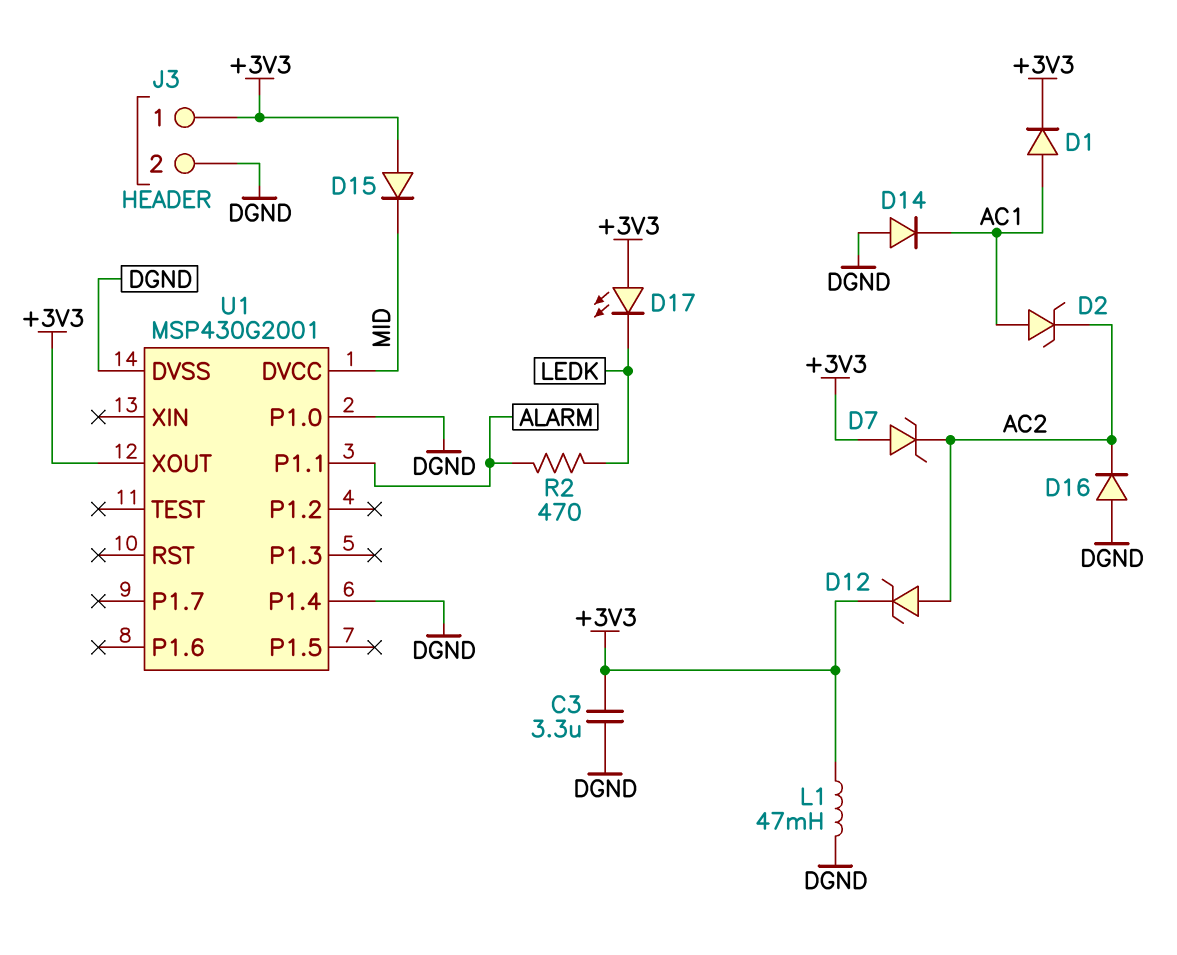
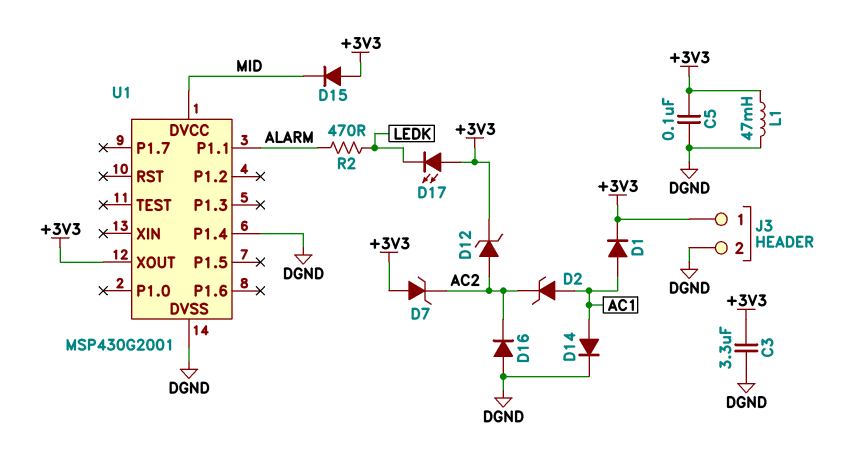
C5: none -> 100nF (+3V3, DGND)
D14: diode (A DGND, K AC1) -> diode (A AC1, K DGND)
U1 pin P1.0: DGND -> none

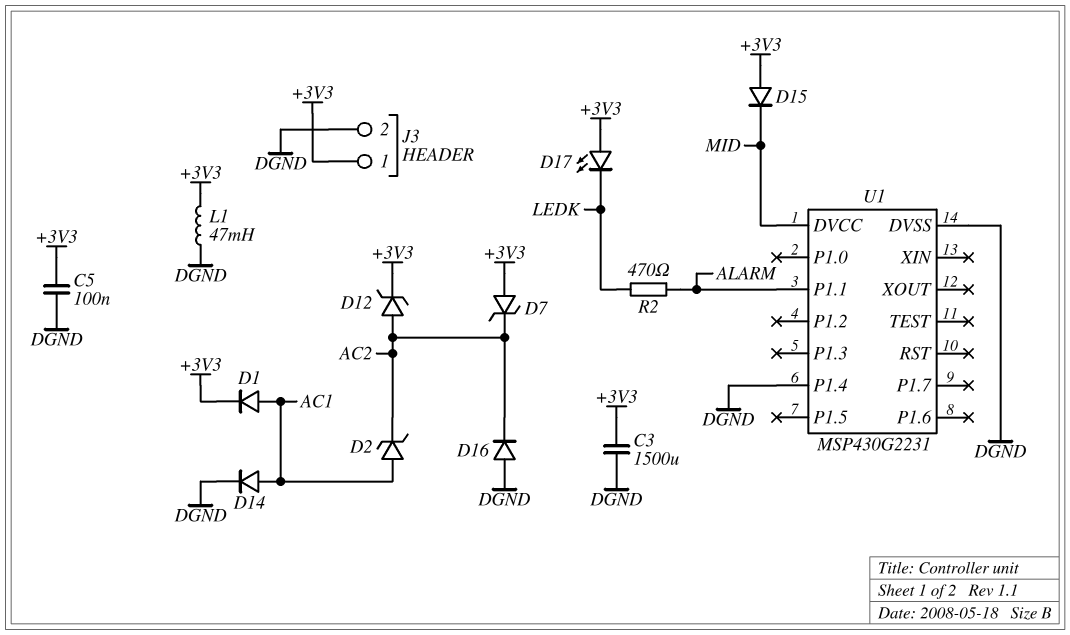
C3: 3.3uF (+3V3, DGND) -> 1500uF (+3V3, DGND)
U1: MSP430G2001 -> MSP430G2231
U1 pin XOUT: +3V3 -> none

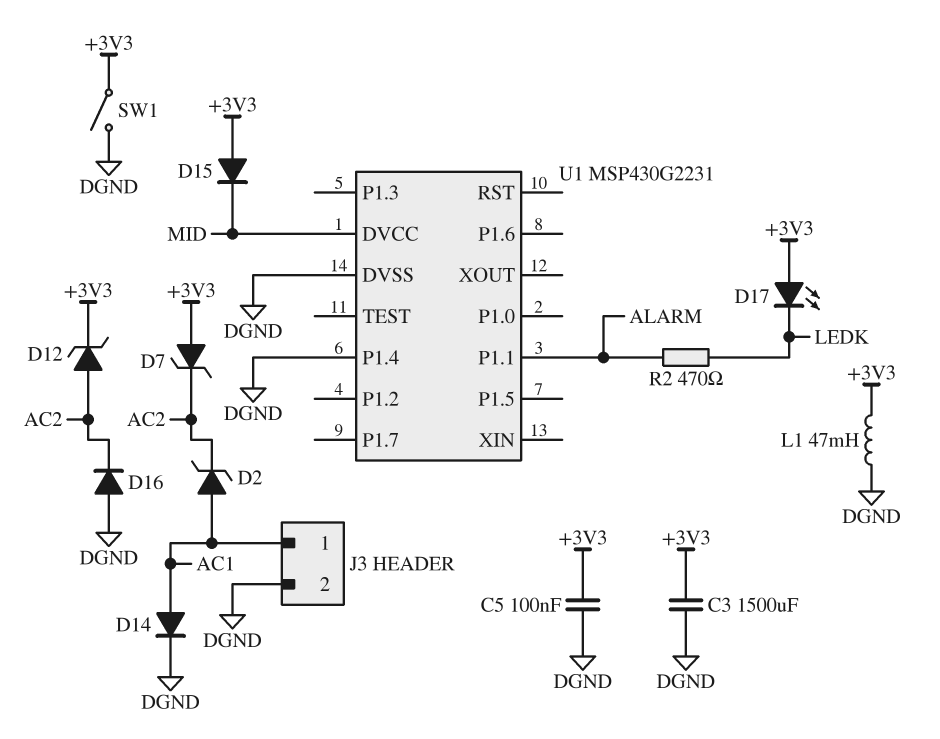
D1: diode (A AC1, K +3V3) -> none
J3 pin 1: +3V3 -> AC1
SW1: none -> switch (+3V3, DGND)

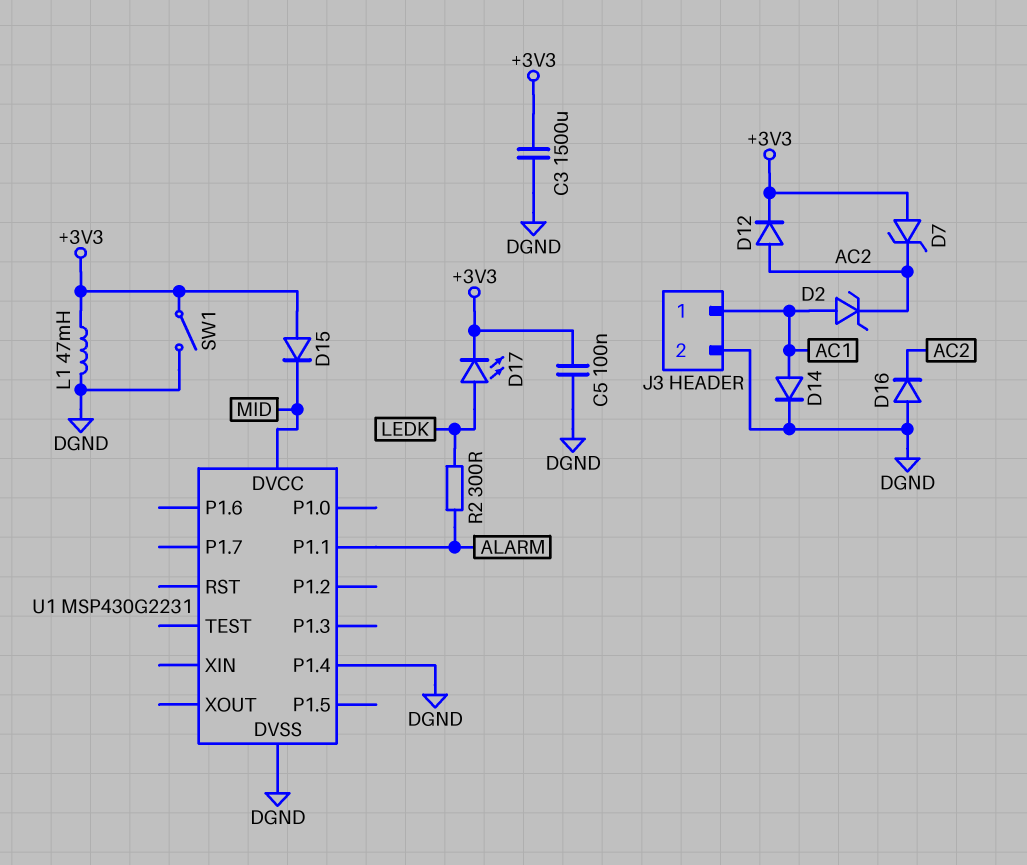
D12: zener (A AC2, K +3V3) -> diode (A AC2, K +3V3)
D17: LED (A +3V3, K LEDK) -> LED (A LEDK, K +3V3)
R2: 470 (ALARM, LEDK) -> 300 (ALARM, LEDK)

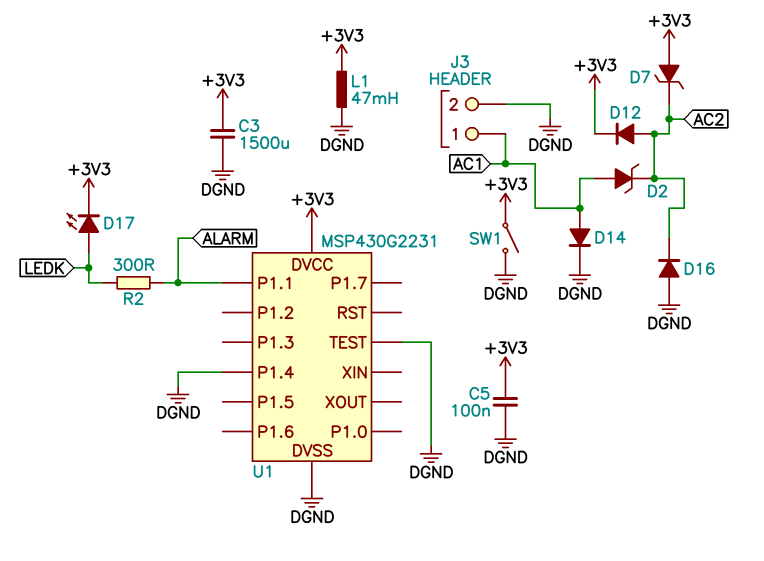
D15: diode (A +3V3, K MID) -> none
U1 pin DVCC: MID -> +3V3
U1 pin TEST: none -> DGND

